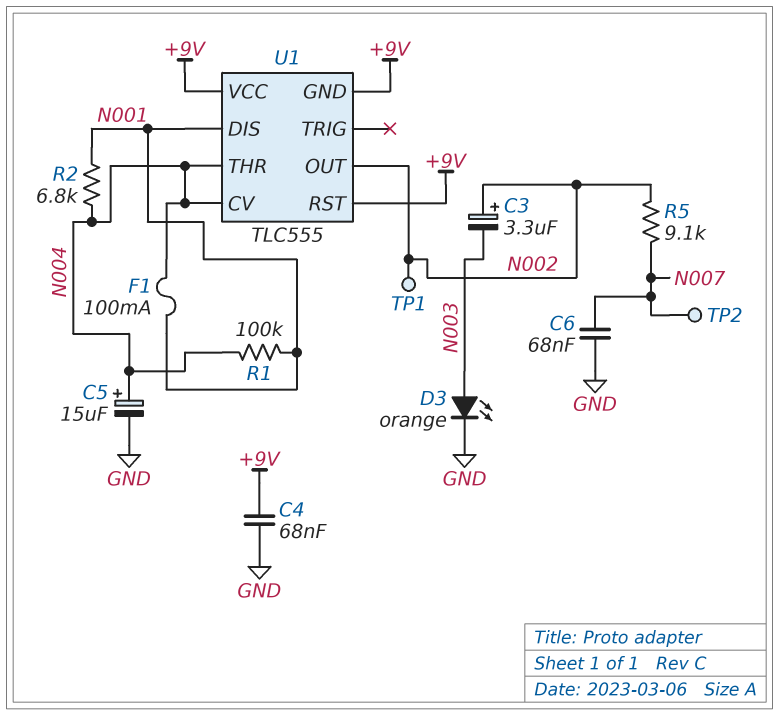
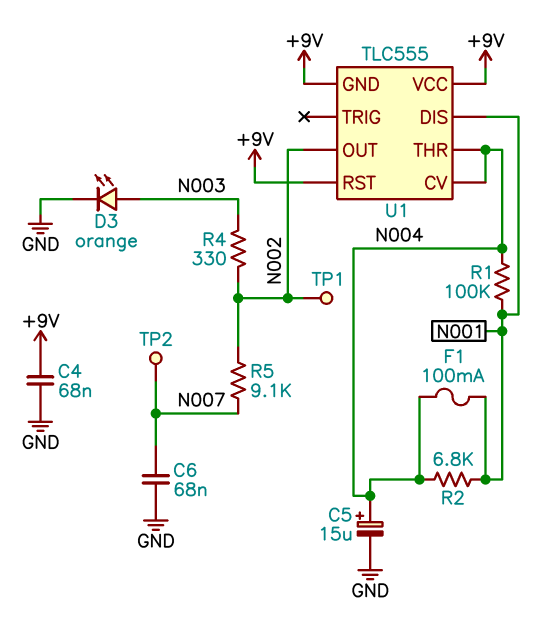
C3: 3.3uF (plus N002, minus N003) -> none
R4: none -> 330 (N002, N003)

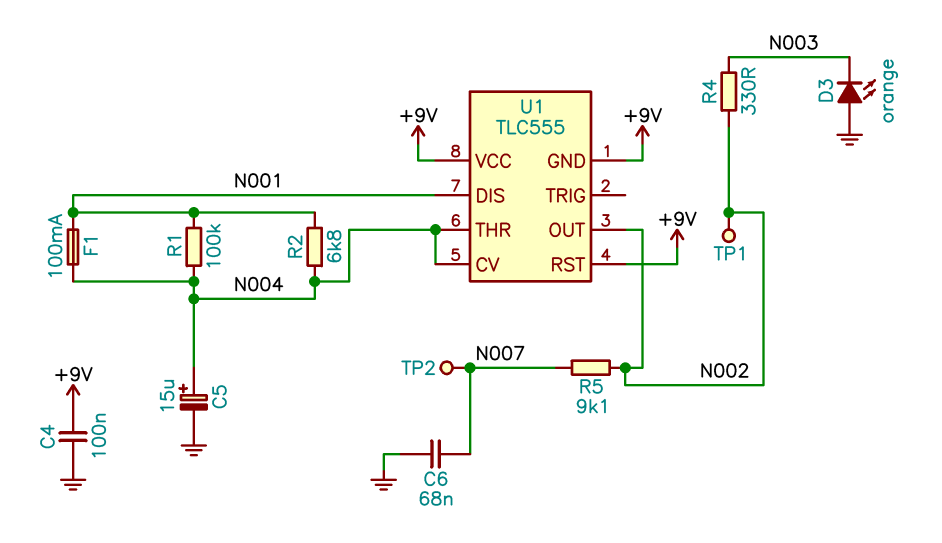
C4: 68nF (+9V, GND) -> 100nF (+9V, GND)
D3: LED orange (A N003, K GND) -> LED orange (A GND, K N003)

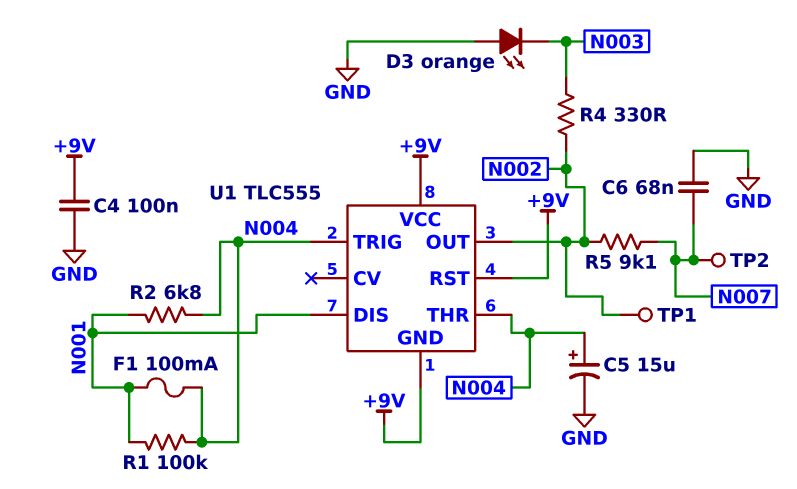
U1 pin CV: N004 -> none
U1 pin TRIG: none -> N004

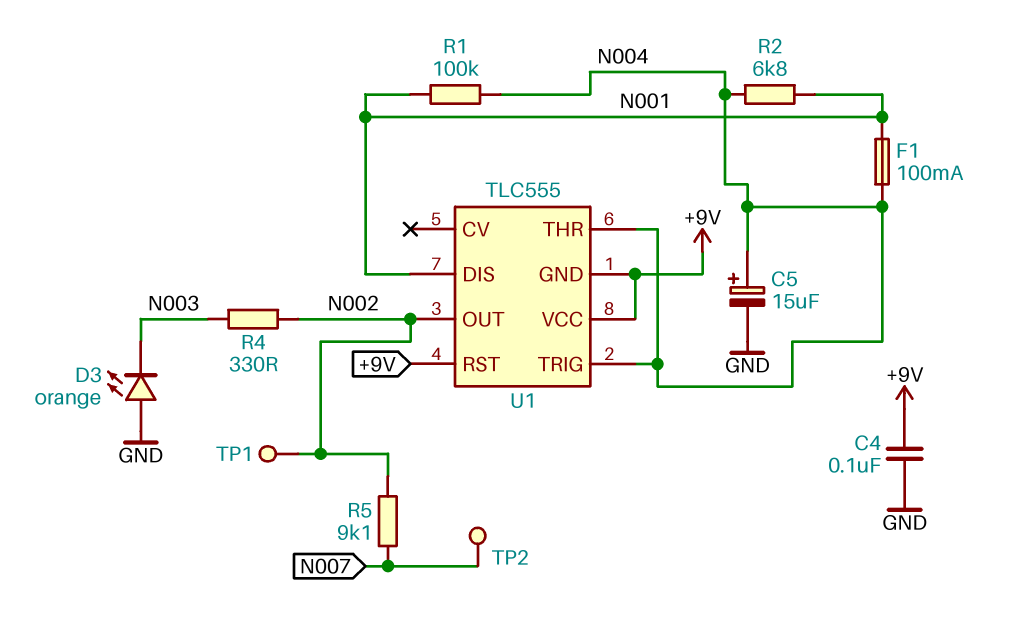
C6: 68nF (GND, N007) -> none

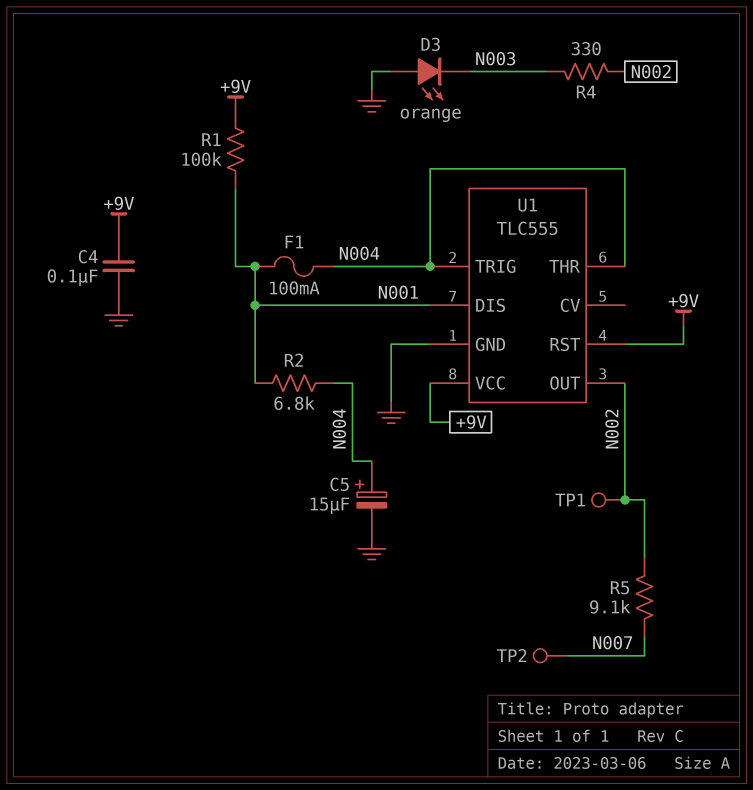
R1: 100k (N001, N004) -> 100k (+9V, N001)
U1 pin GND: +9V -> GND

